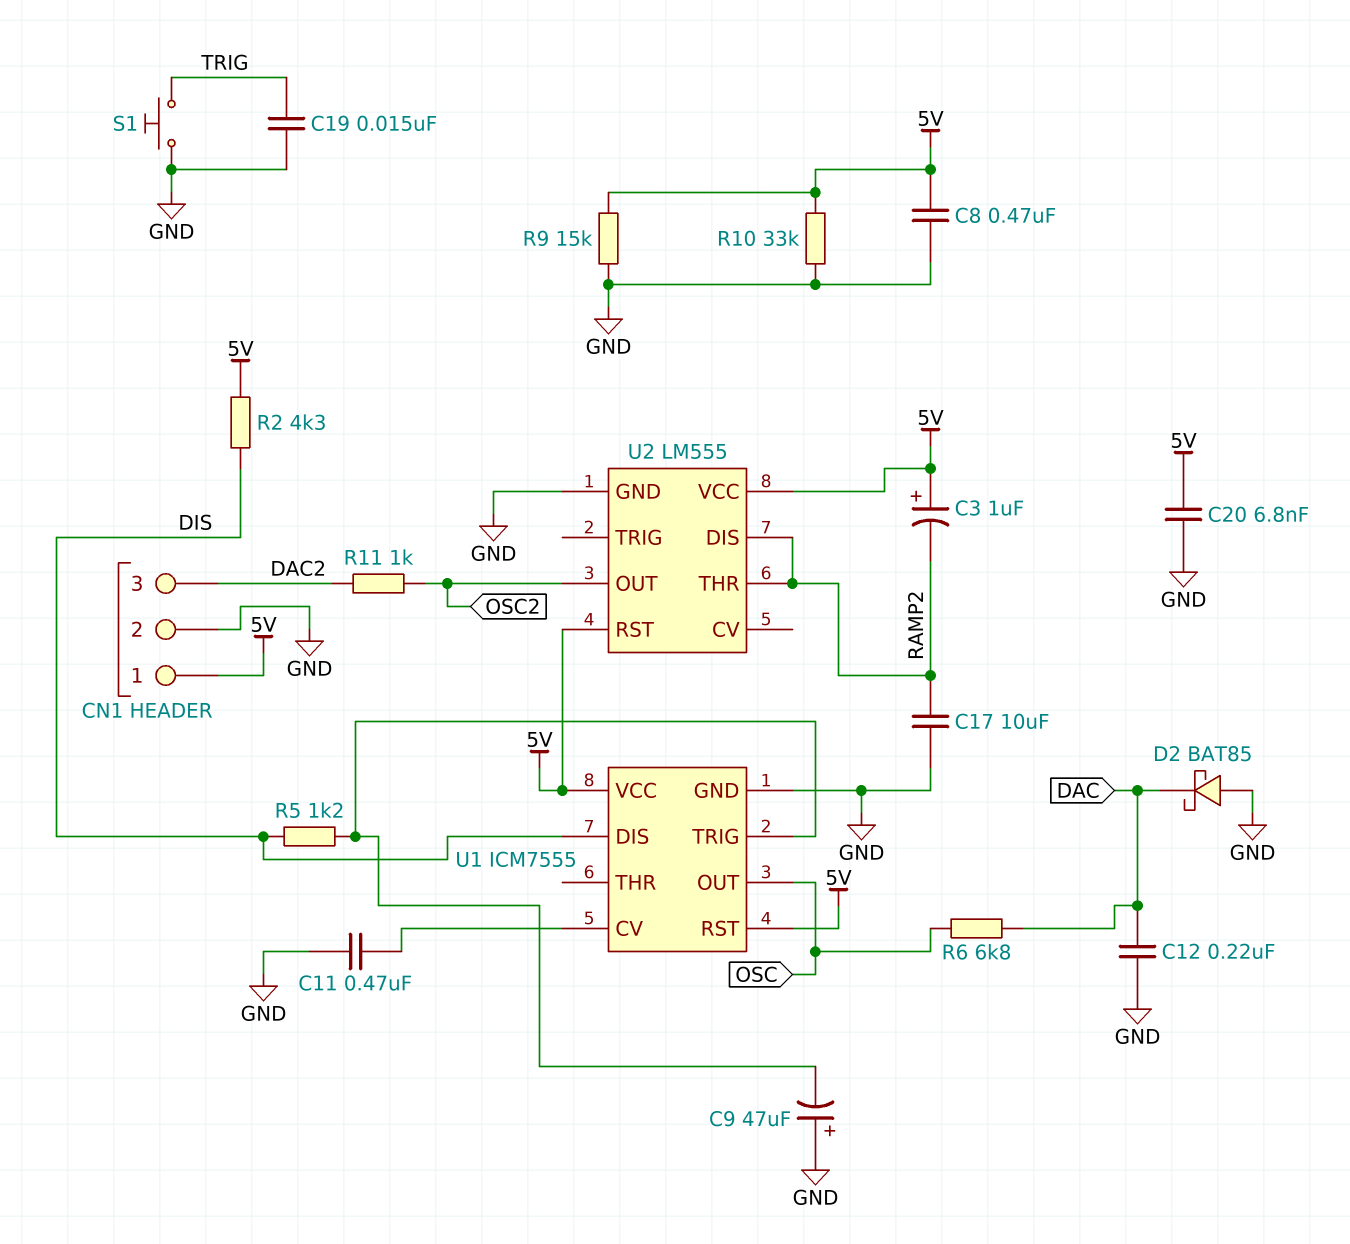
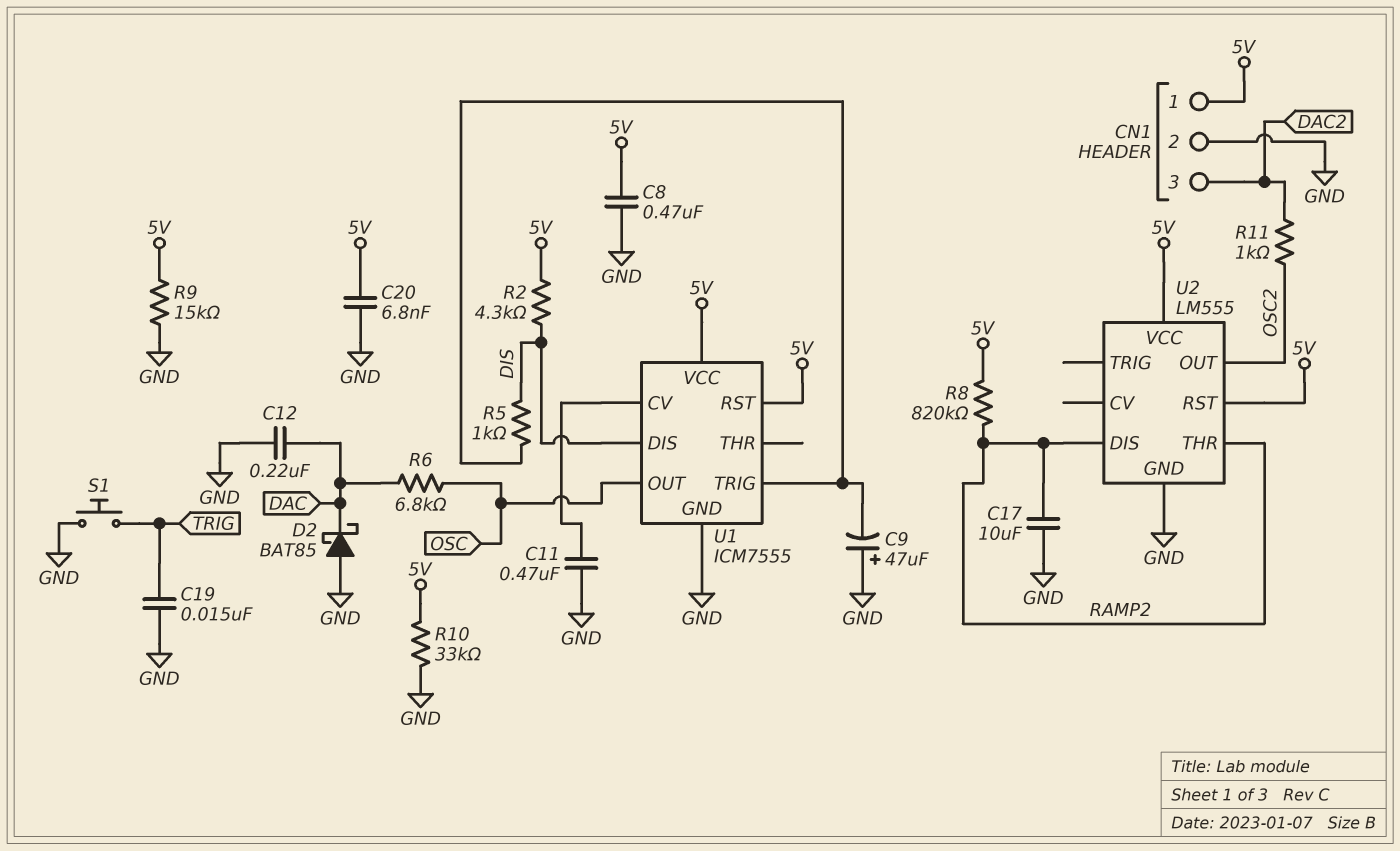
C3: 1uF (plus 5V, minus RAMP2) -> none
R5: 1.2k (DIS, U1/TRIG) -> 1k (DIS, U1/TRIG)
R8: none -> 820k (5V, RAMP2)

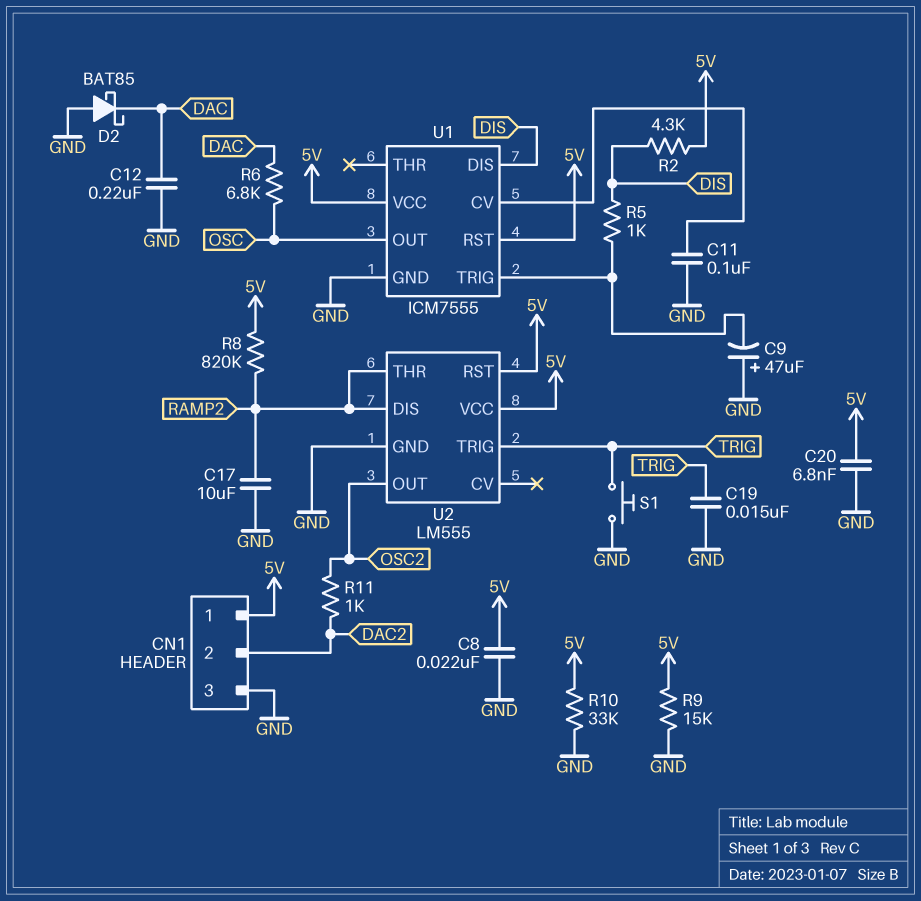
C8: 470nF (5V, GND) -> 22nF (5V, GND)
C11: 470nF (GND, U1/CV) -> 100nF (GND, U1/CV)
CN1 pin 2: GND -> DAC2
CN1 pin 3: DAC2 -> GND
U2 pin TRIG: none -> TRIG

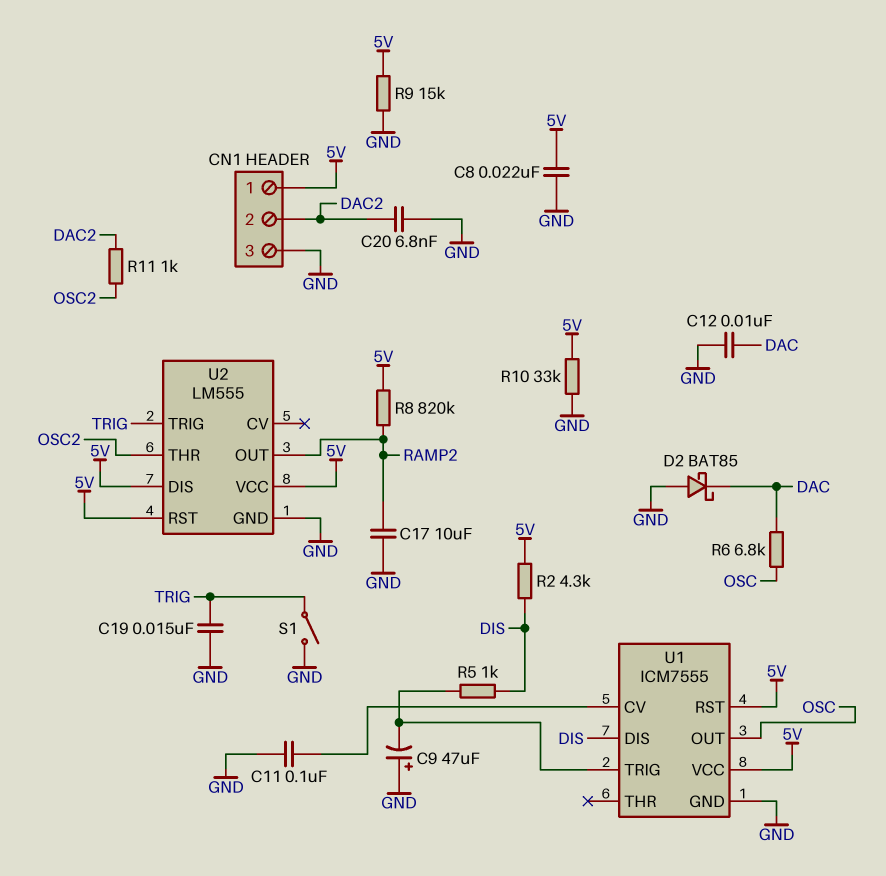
C12: 220nF (DAC, GND) -> 10nF (DAC, GND)
C20: 6.8nF (5V, GND) -> 6.8nF (DAC2, GND)
S1: button (GND, TRIG) -> switch (GND, TRIG)
U2 pin DIS: RAMP2 -> 5V
U2 pin OUT: OSC2 -> RAMP2
U2 pin THR: RAMP2 -> OSC2

